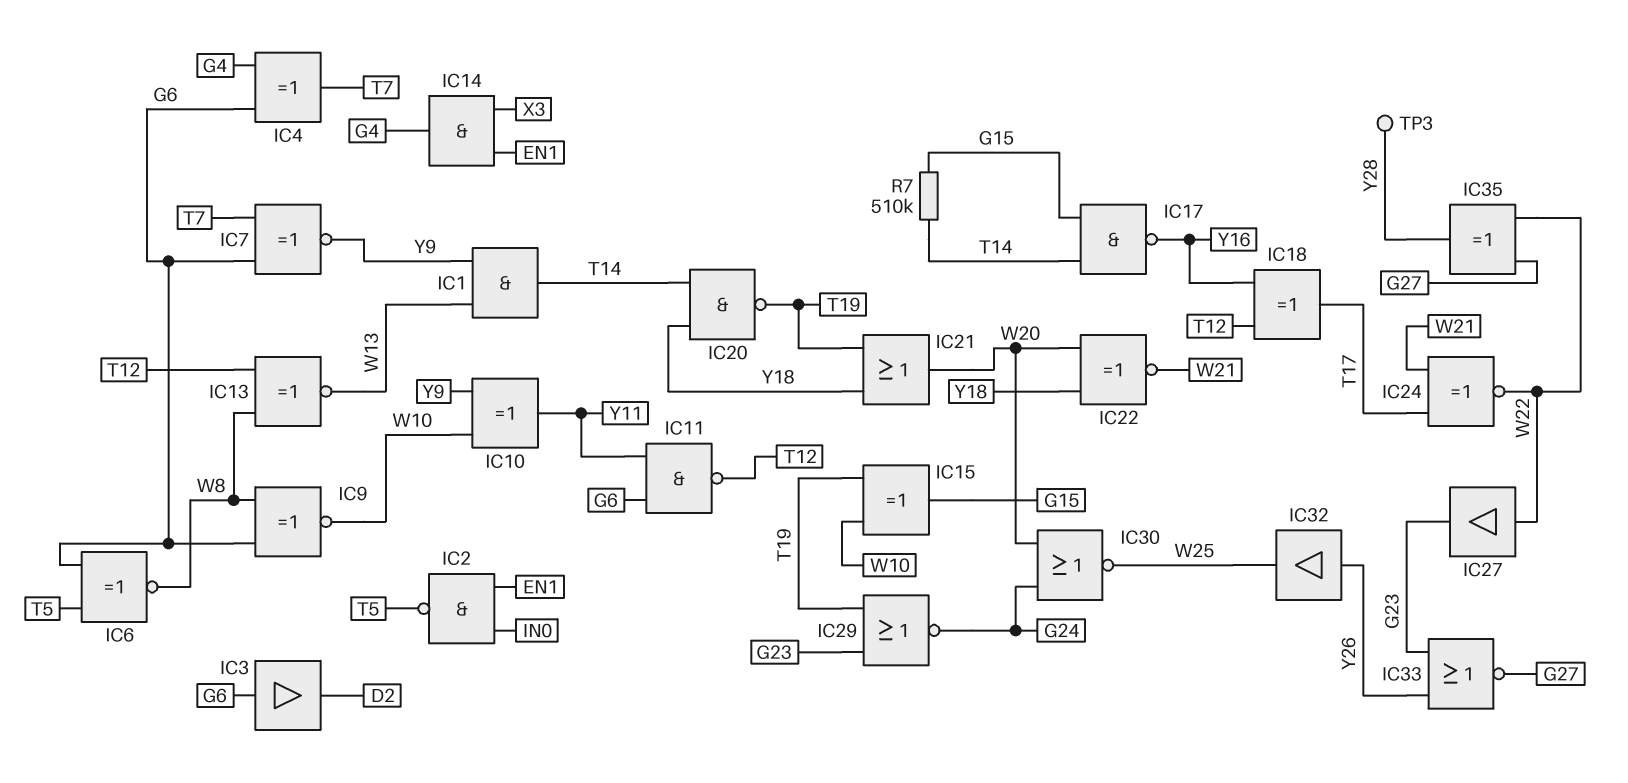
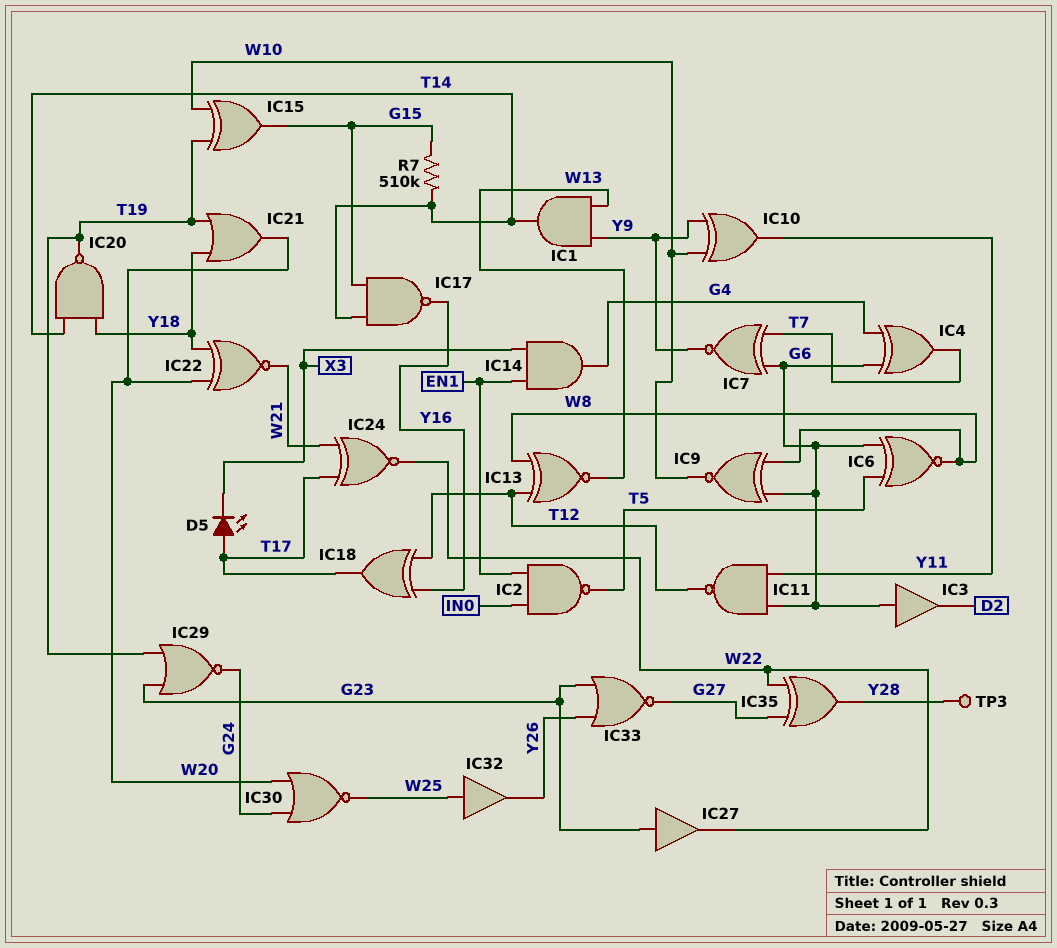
D5: none -> LED (A T17, K X3)
IC27: buffer (in W22, out G23) -> buffer (in G23, out W22)
IC32: buffer (in Y26, out W25) -> buffer (in W25, out Y26)

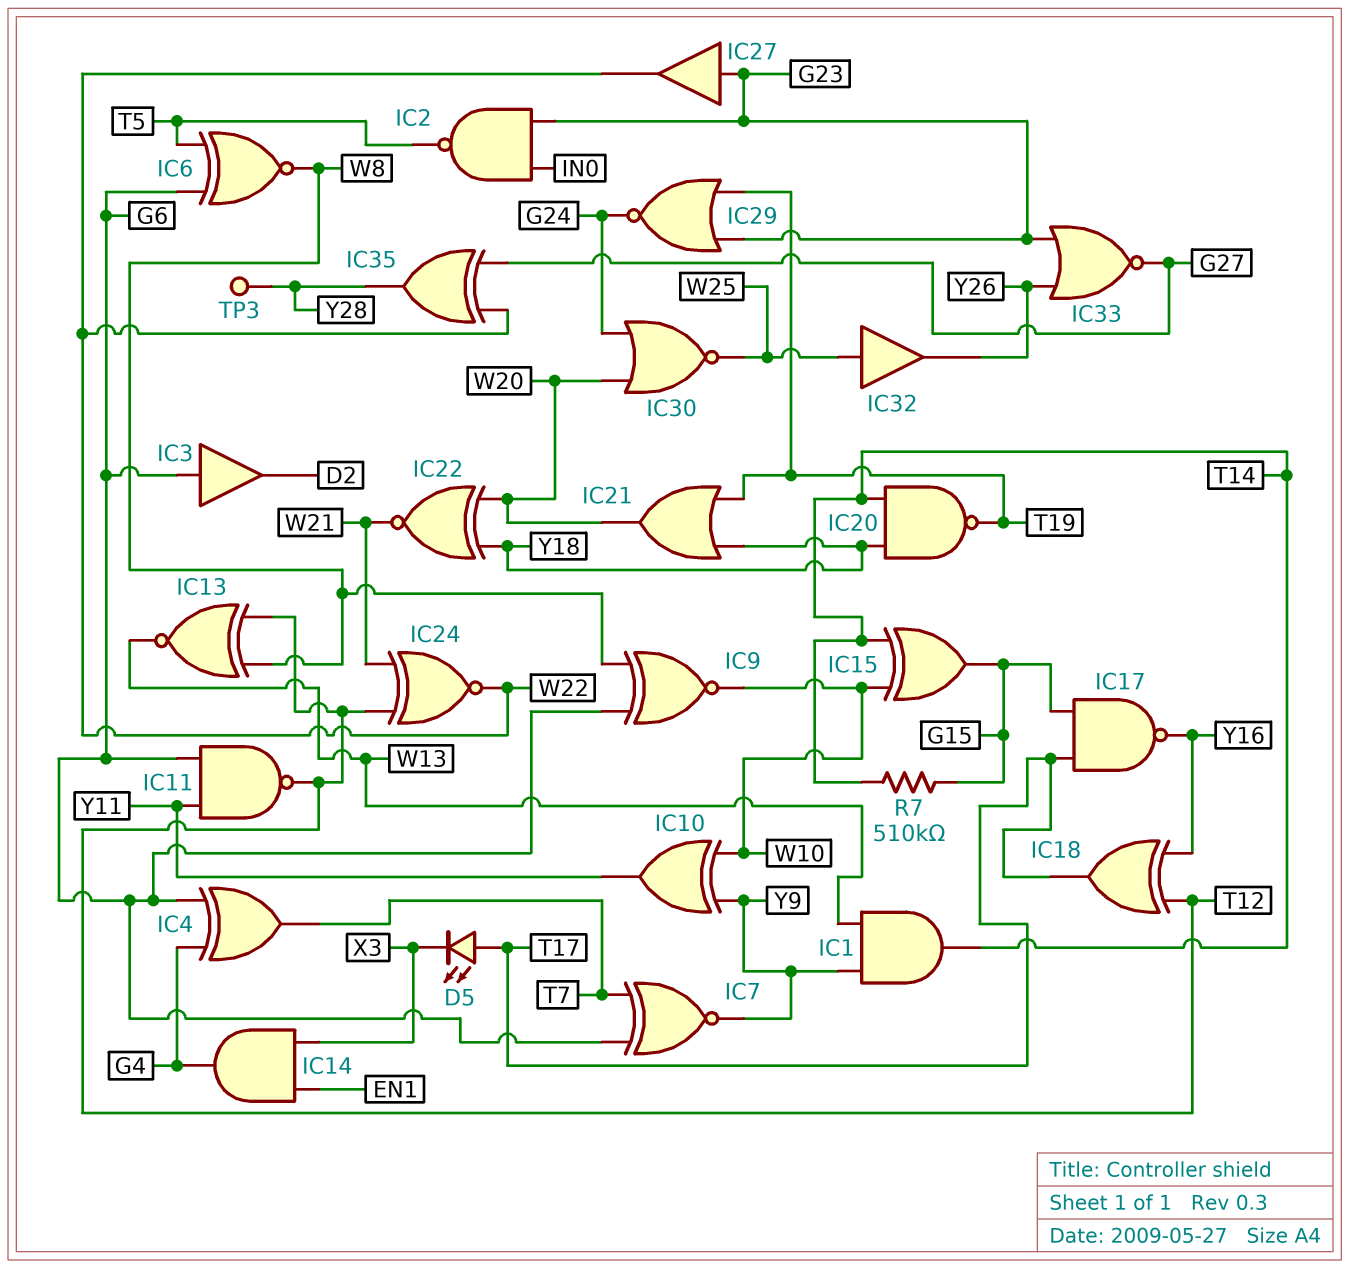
IC2: NAND (in EN1, in IN0, out T5) -> NAND (in G23, in IN0, out T5)
IC15: XOR (in T19, in W10, out G15) -> XOR (in T14, in W10, out G15)
IC17: NAND (in G15, in T14, out Y16) -> NAND (in G15, in T17, out Y16)
IC24: XNOR (in T17, in W21, out W22) -> XNOR (in T12, in W21, out W22)

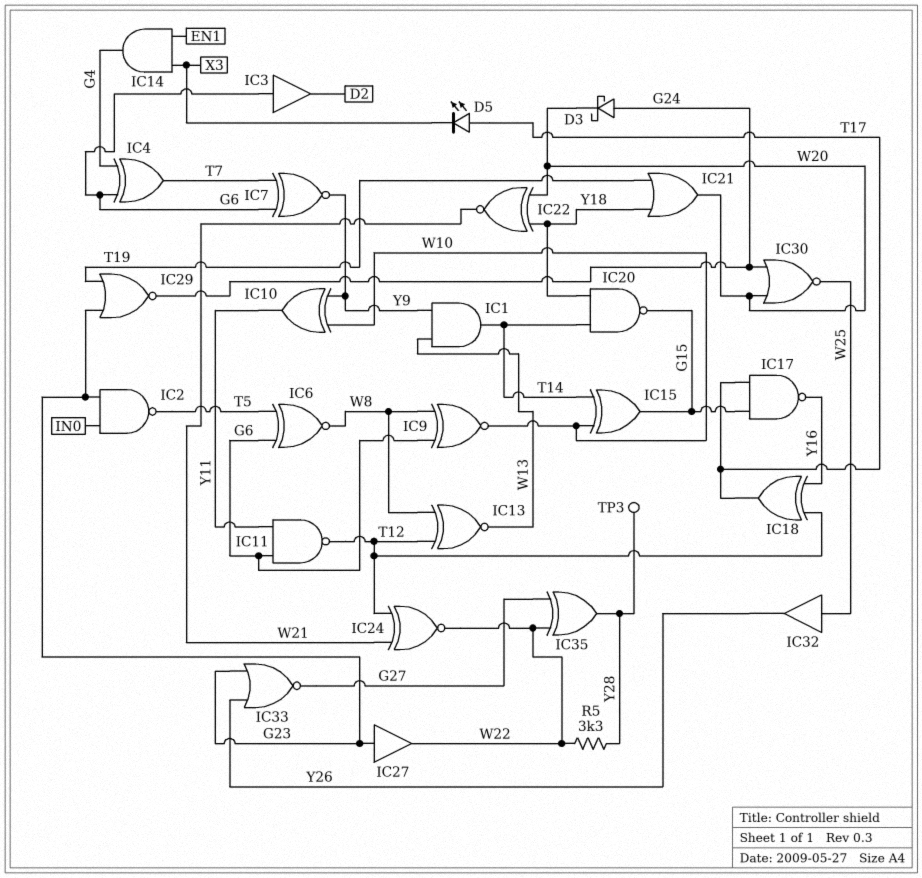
D3: none -> schottky (A G24, K W20)
IC20: NAND (in T14, in Y18, out T19) -> NAND (in T14, in Y18, out G15)
R5: none -> 3.3k (W22, Y28)
R7: 510k (G15, T14) -> none

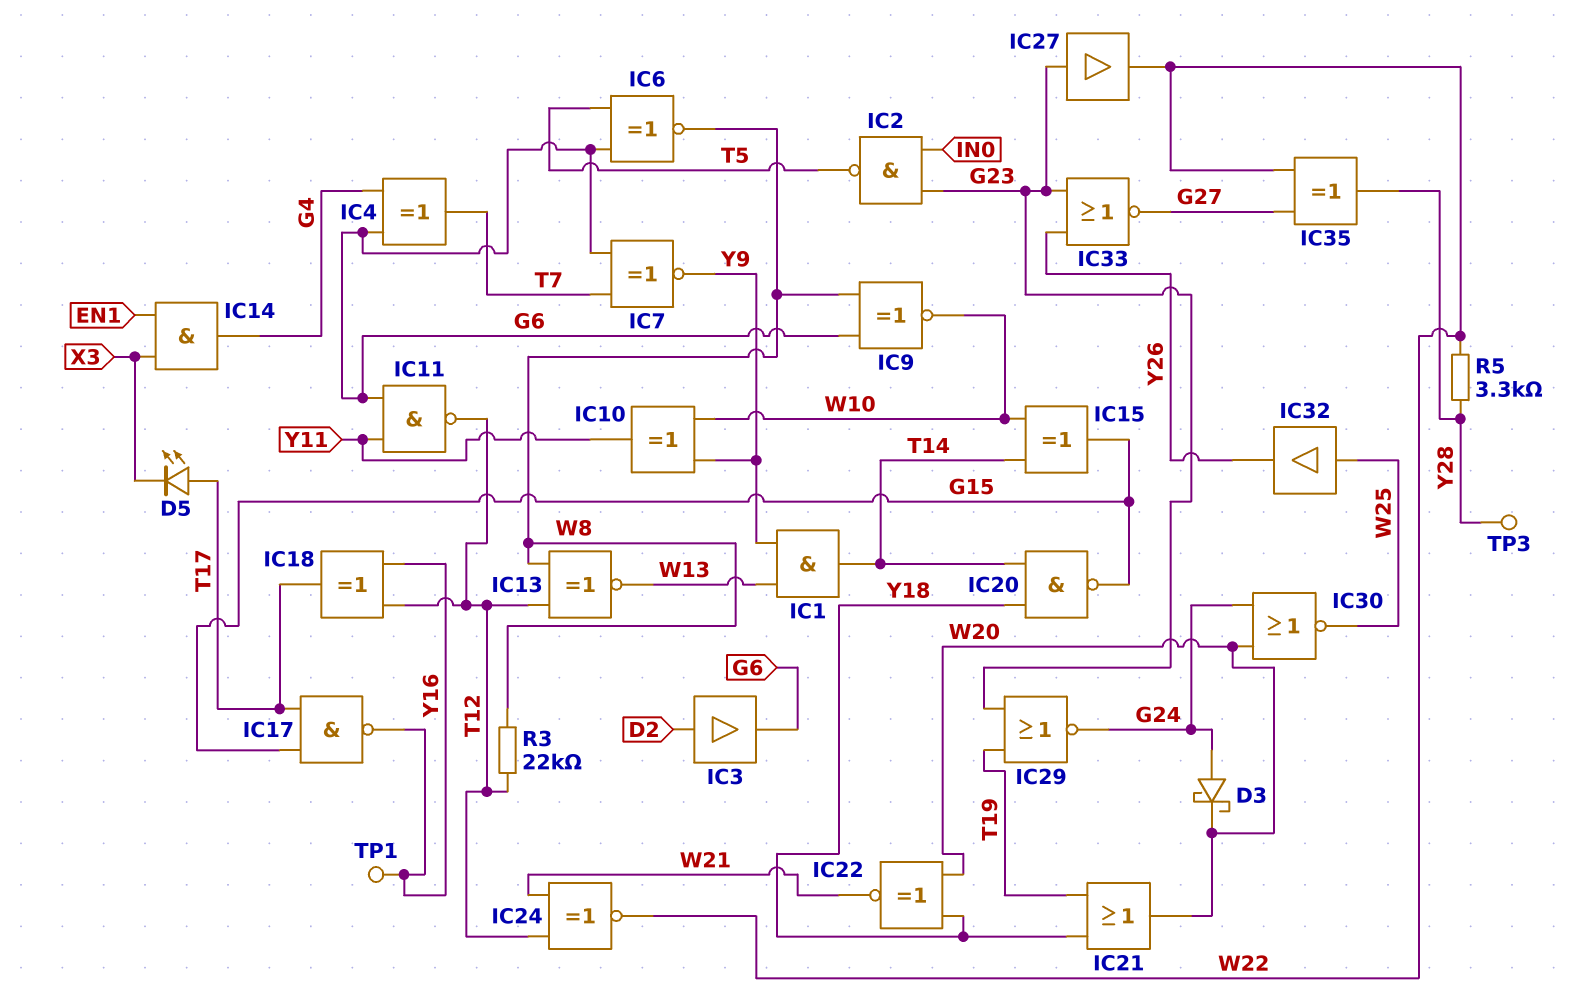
IC3: buffer (in G6, out D2) -> buffer (in D2, out G6)
R3: none -> 22k (T12, W8)
TP1: none -> test point (Y16)

